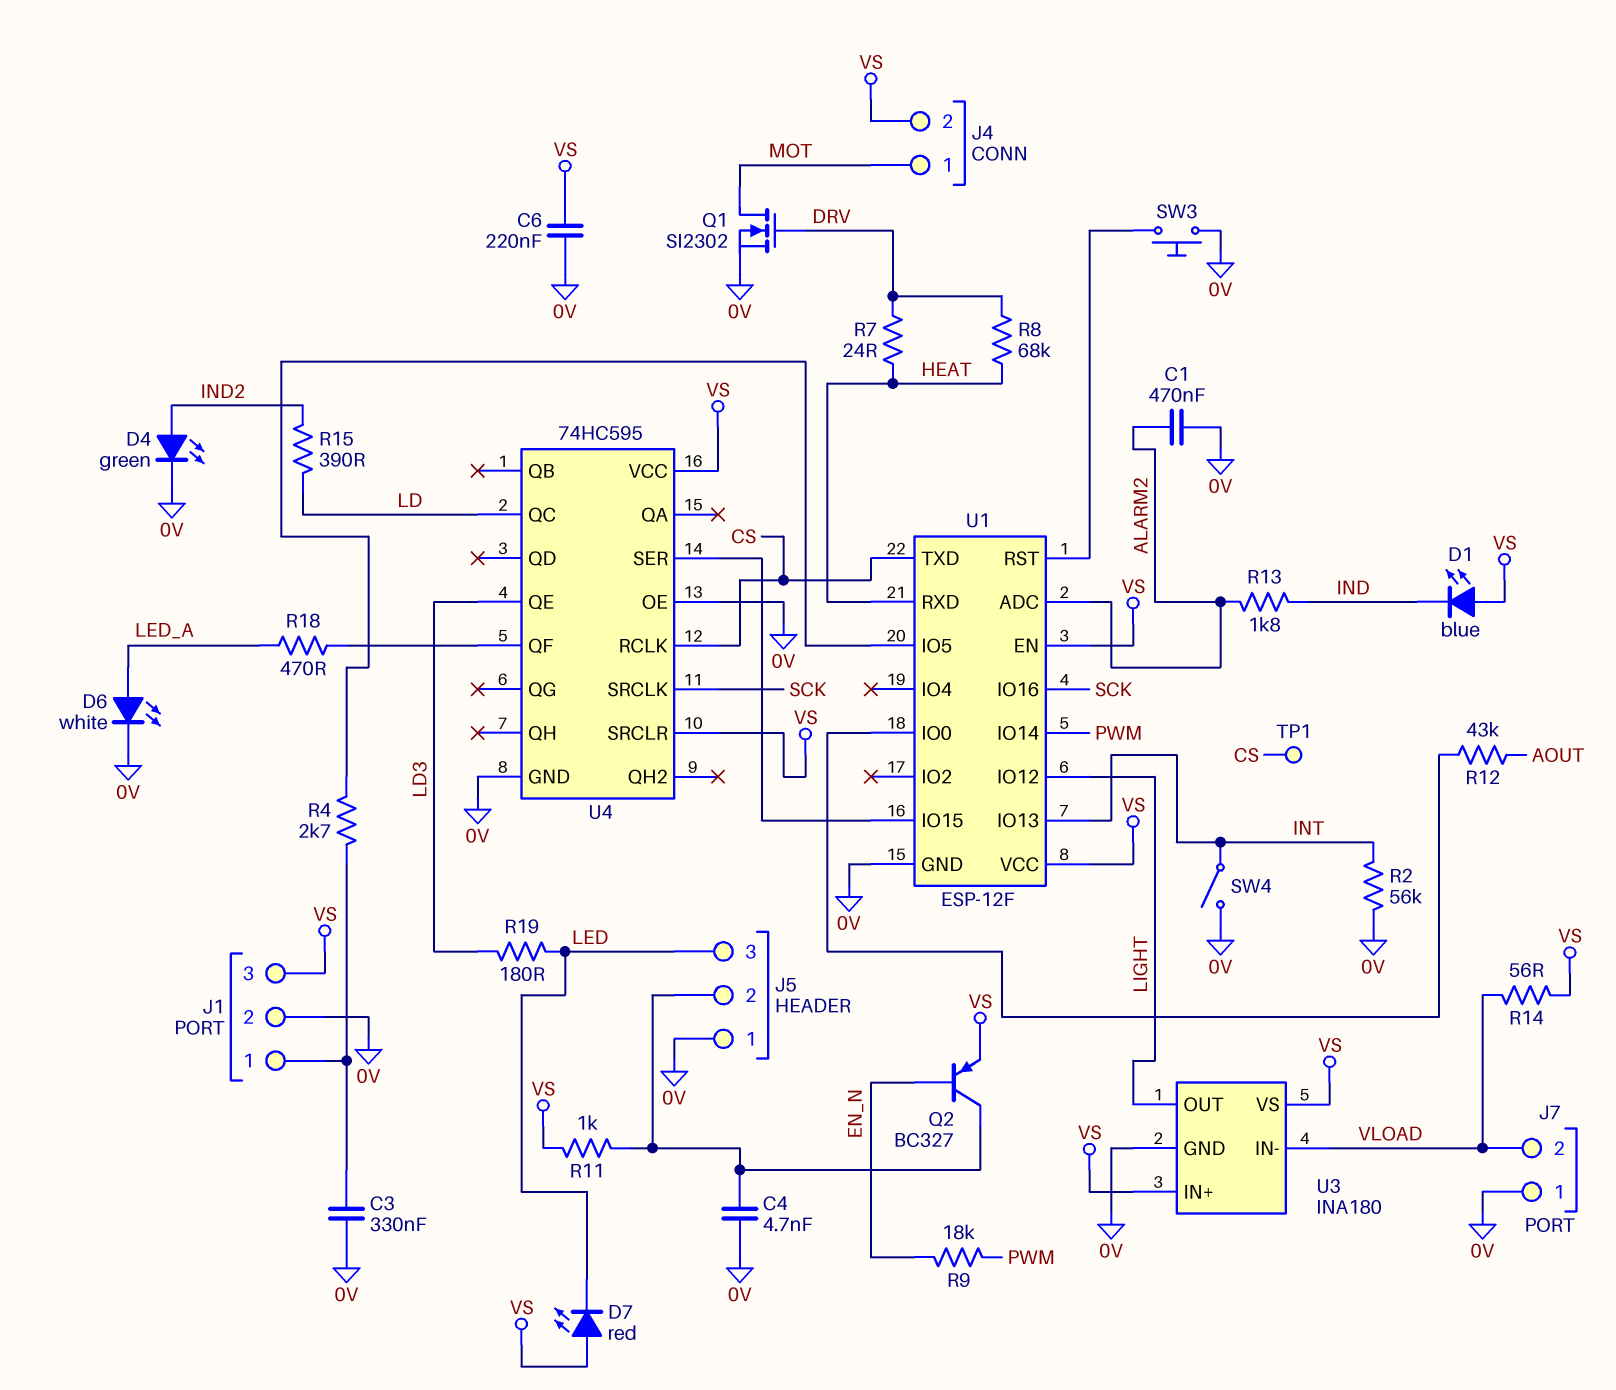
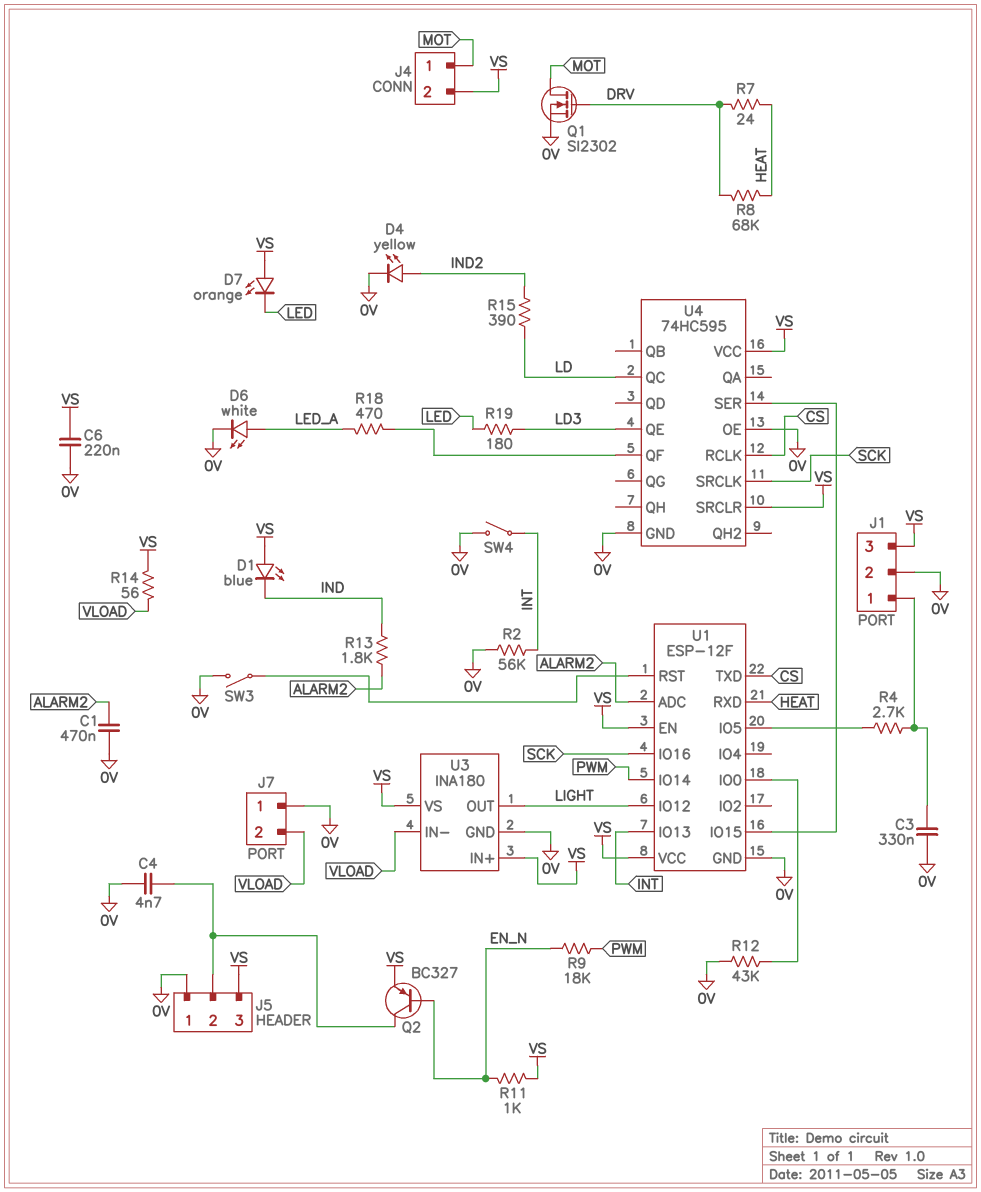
D4: LED green (A IND2, K 0V) -> LED yellow (A IND2, K 0V)
D7: LED red (A VS, K LED) -> LED orange (A VS, K LED)
J5 pin 3: LED -> VS
R11: 1k (J5/2, VS) -> 1k (EN_N, VS)
R12: 43k (AOUT, U1/IO0) -> 43k (0V, U1/IO0)
SW3: button (0V, U1/RST) -> switch (0V, U1/RST)
TP1: test point (CS) -> none

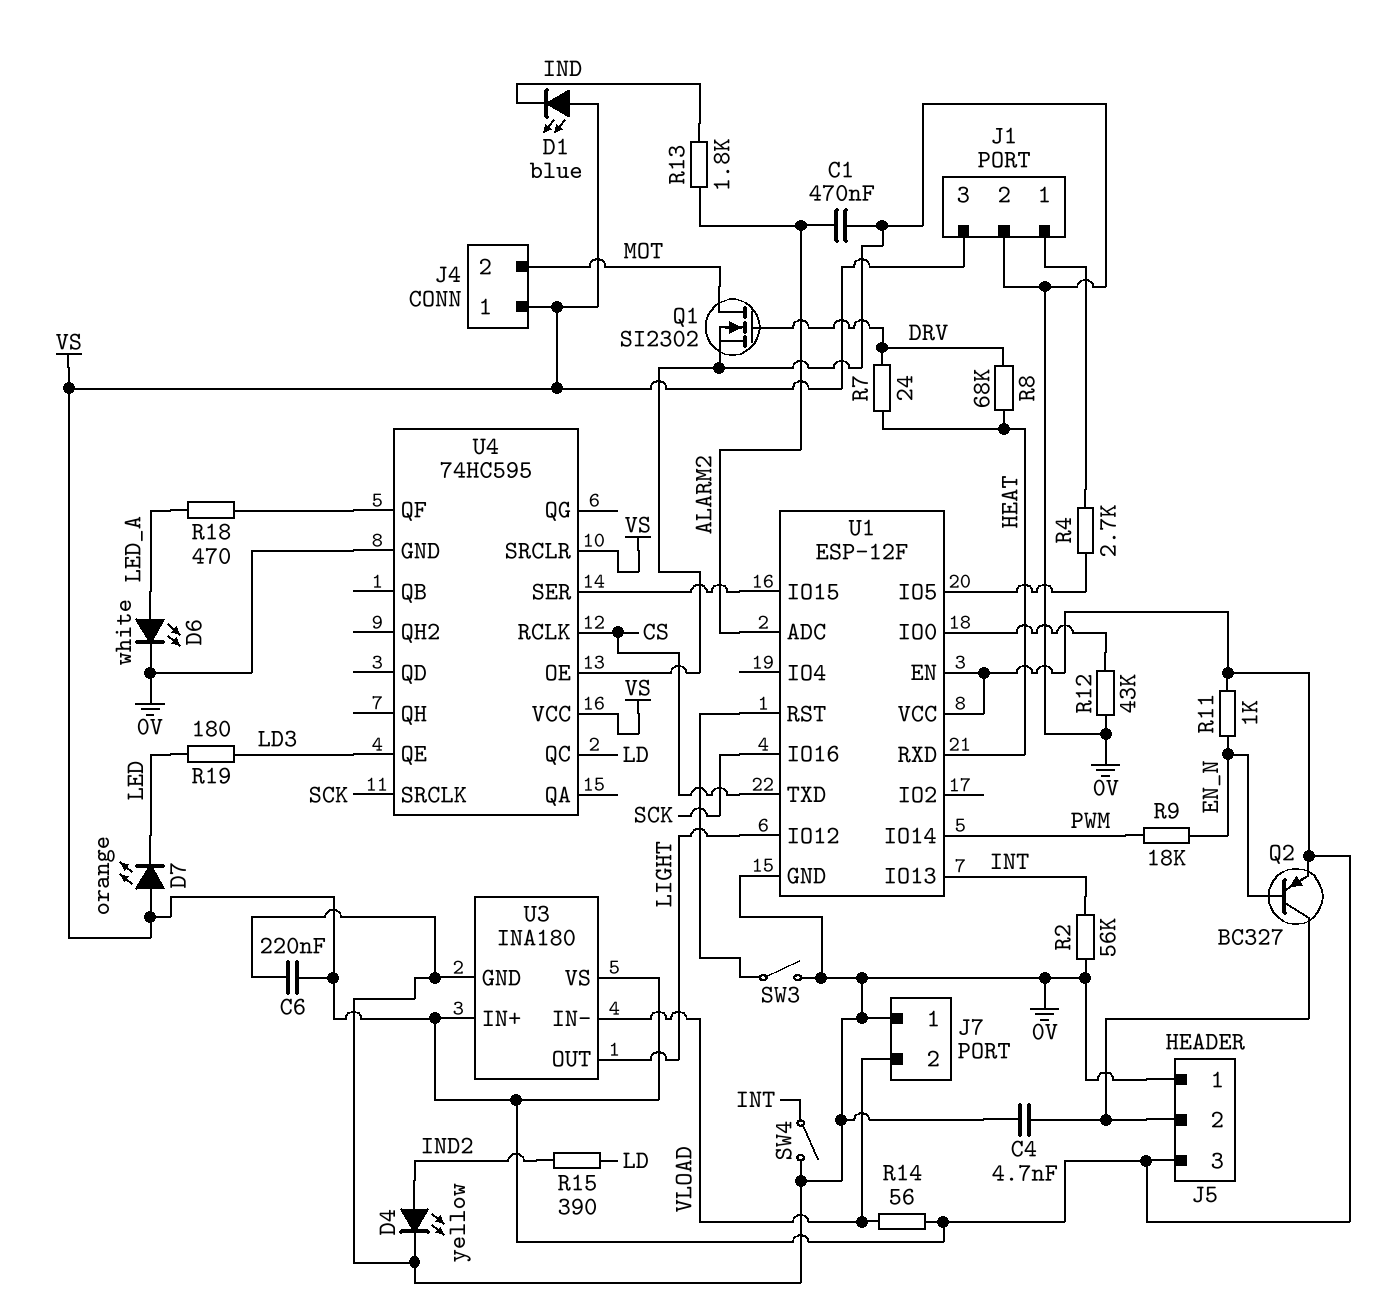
C3: 330nF (0V, J1/1) -> none
J4 pin 1: MOT -> VS
J4 pin 2: VS -> MOT

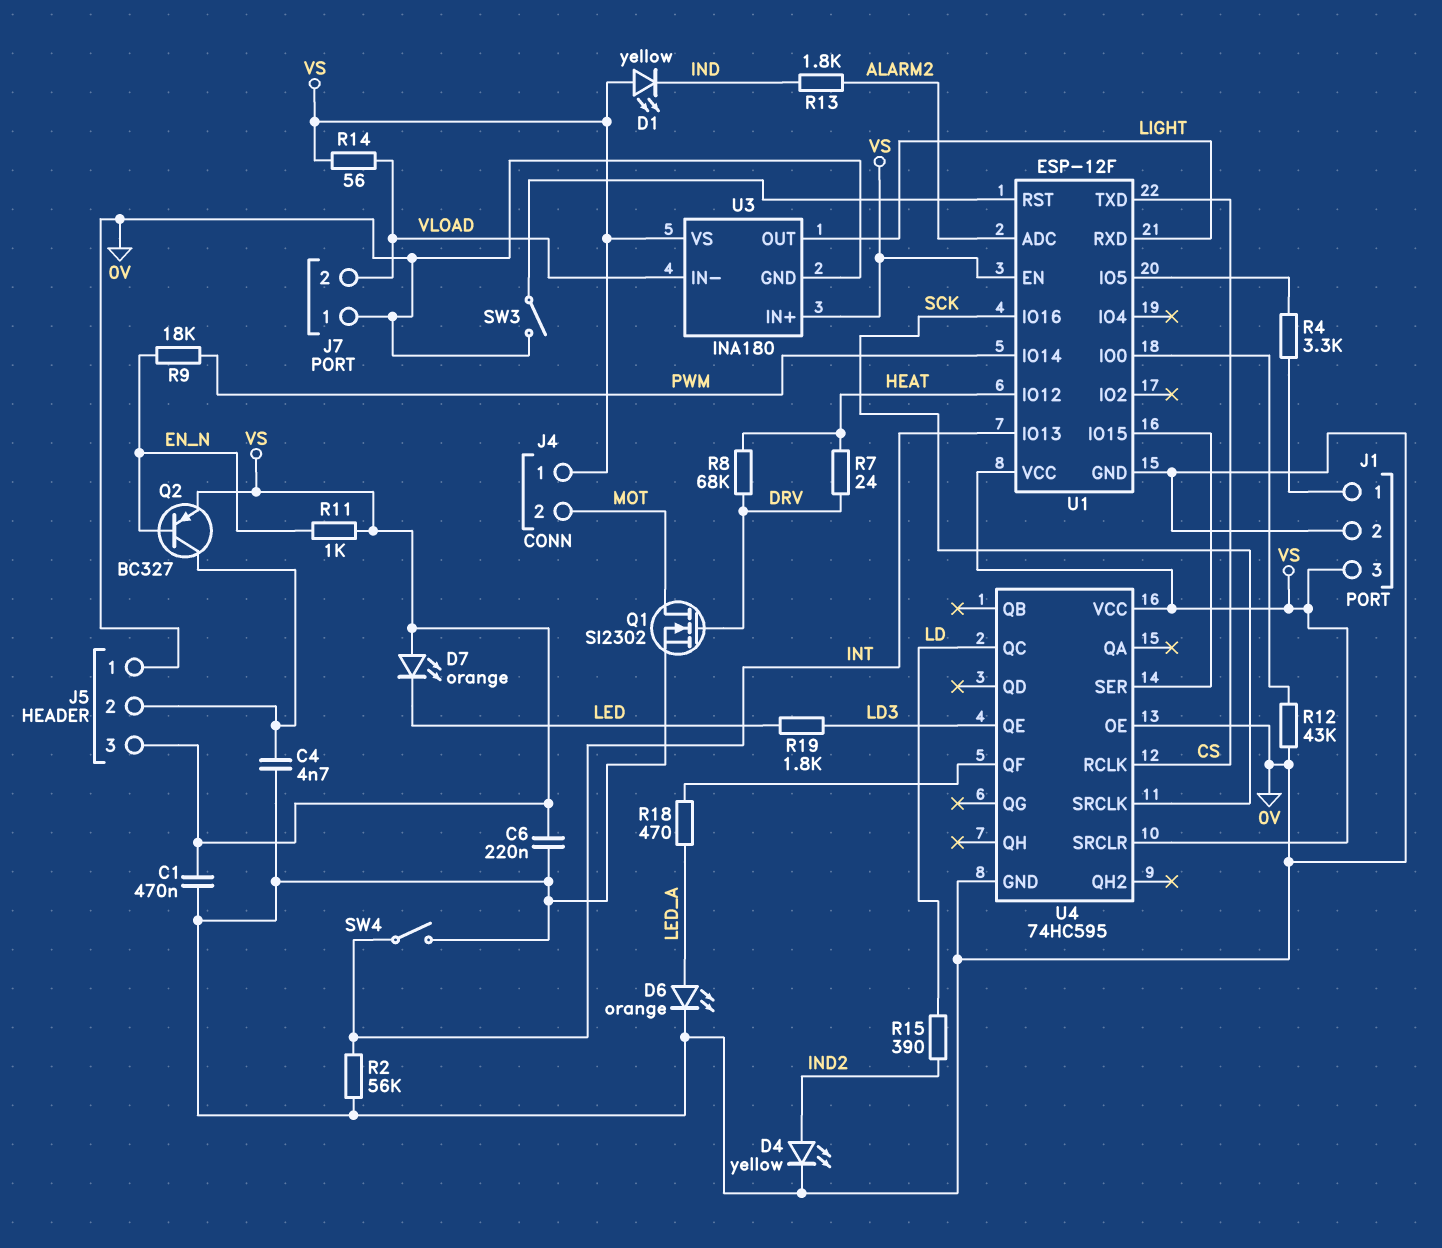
C1: 470nF (0V, ALARM2) -> 470nF (0V, VS)
D1: LED blue (A VS, K IND) -> LED yellow (A VS, K IND)
D6: LED white (A LED_A, K 0V) -> LED orange (A LED_A, K 0V)
R4: 2.7k (J1/1, U1/IO5) -> 3.3k (J1/1, U1/IO5)
R19: 180 (LD3, LED) -> 1.8k (LD3, LED)
U1 pin IO12: LIGHT -> HEAT
U1 pin RXD: HEAT -> LIGHT

